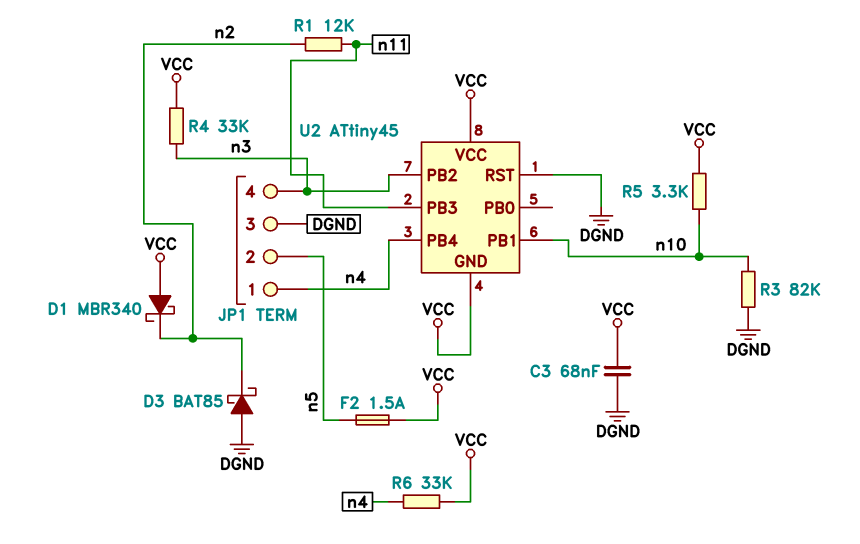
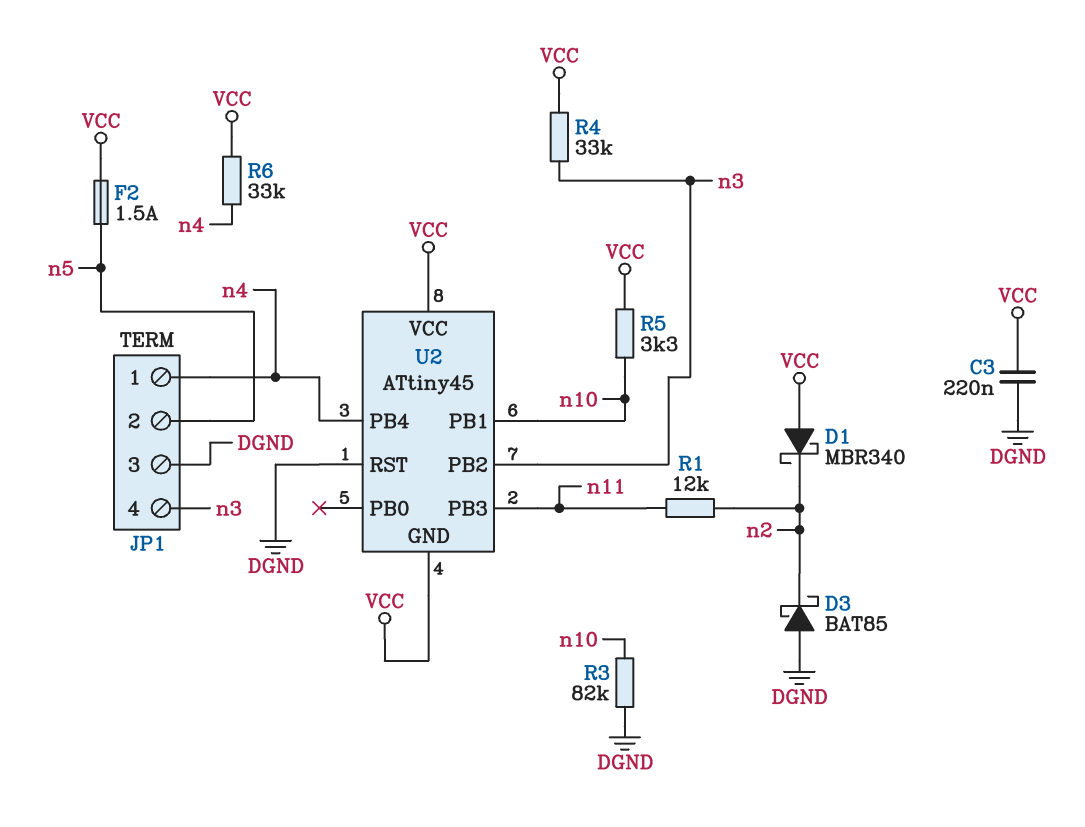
C3: 68nF (DGND, VCC) -> 220nF (DGND, VCC)

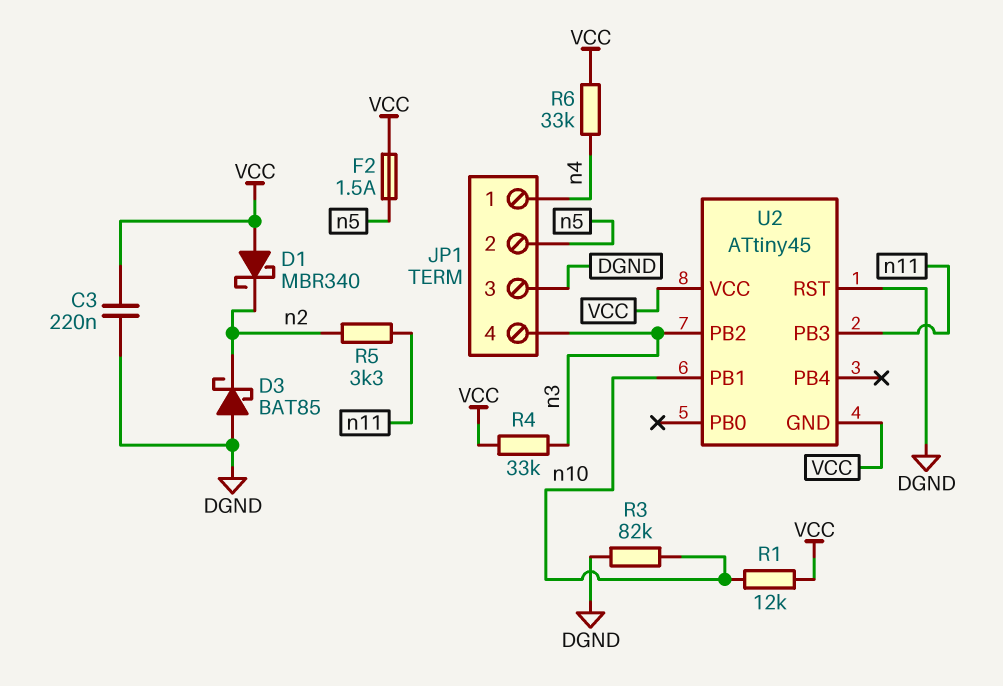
R1: 12k (n2, n11) -> 12k (VCC, n10)
R5: 3.3k (VCC, n10) -> 3.3k (n2, n11)
U2 pin PB4: n4 -> none

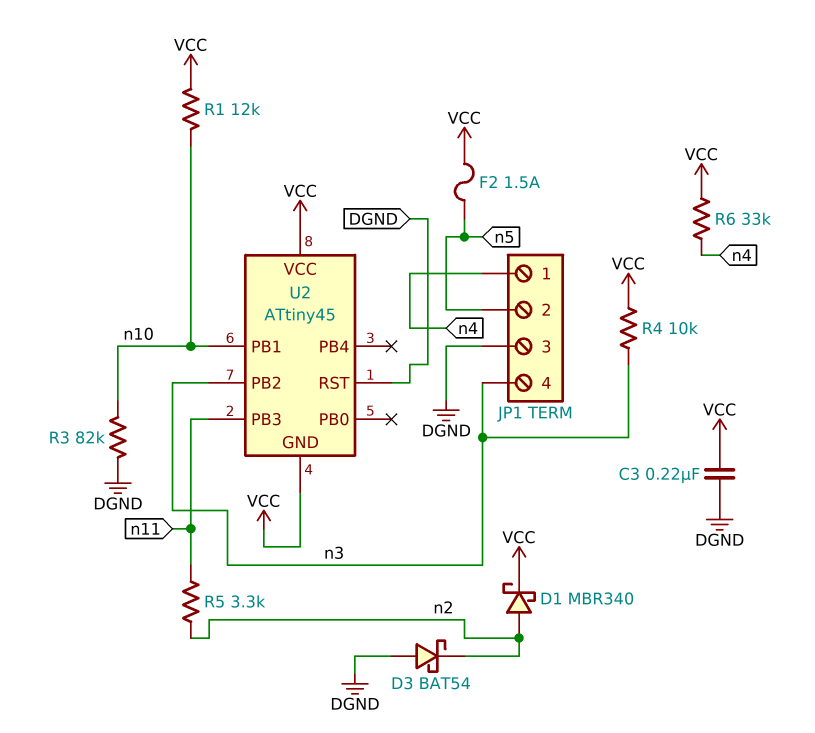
D1: schottky MBR340 (A VCC, K n2) -> schottky MBR340 (A n2, K VCC)
D3: schottky BAT85 (A DGND, K n2) -> schottky BAT54 (A DGND, K n2)
R4: 33k (VCC, n3) -> 10k (VCC, n3)

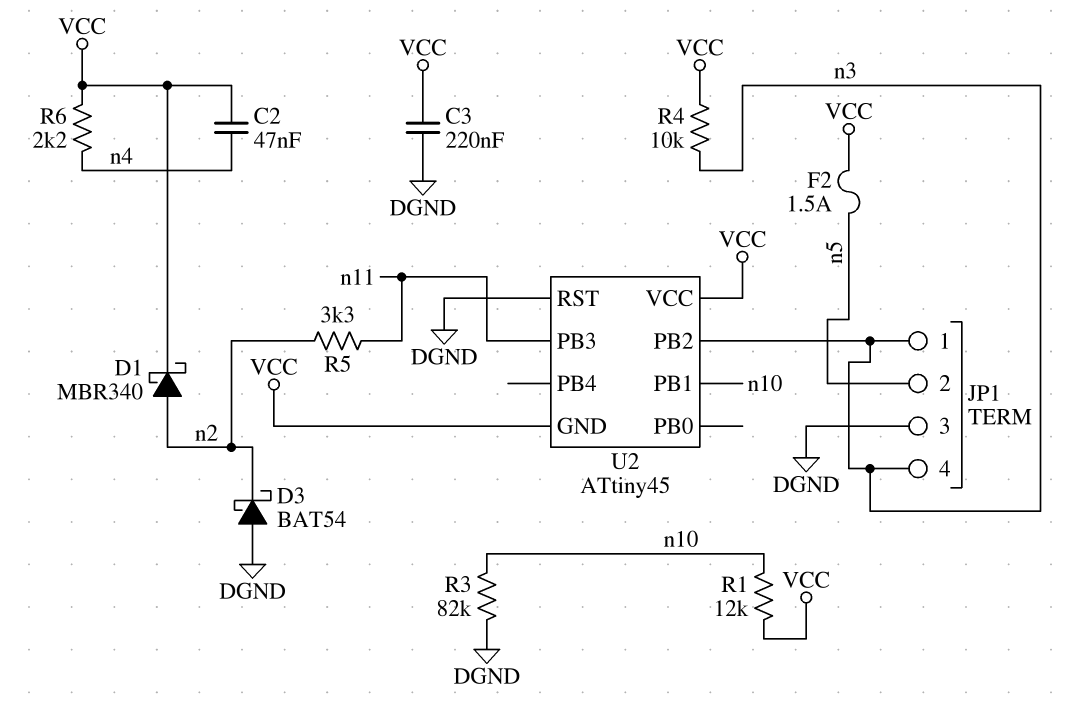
C2: none -> 47nF (VCC, n4)
JP1 pin 1: n4 -> n3
R6: 33k (VCC, n4) -> 2.2k (VCC, n4)

